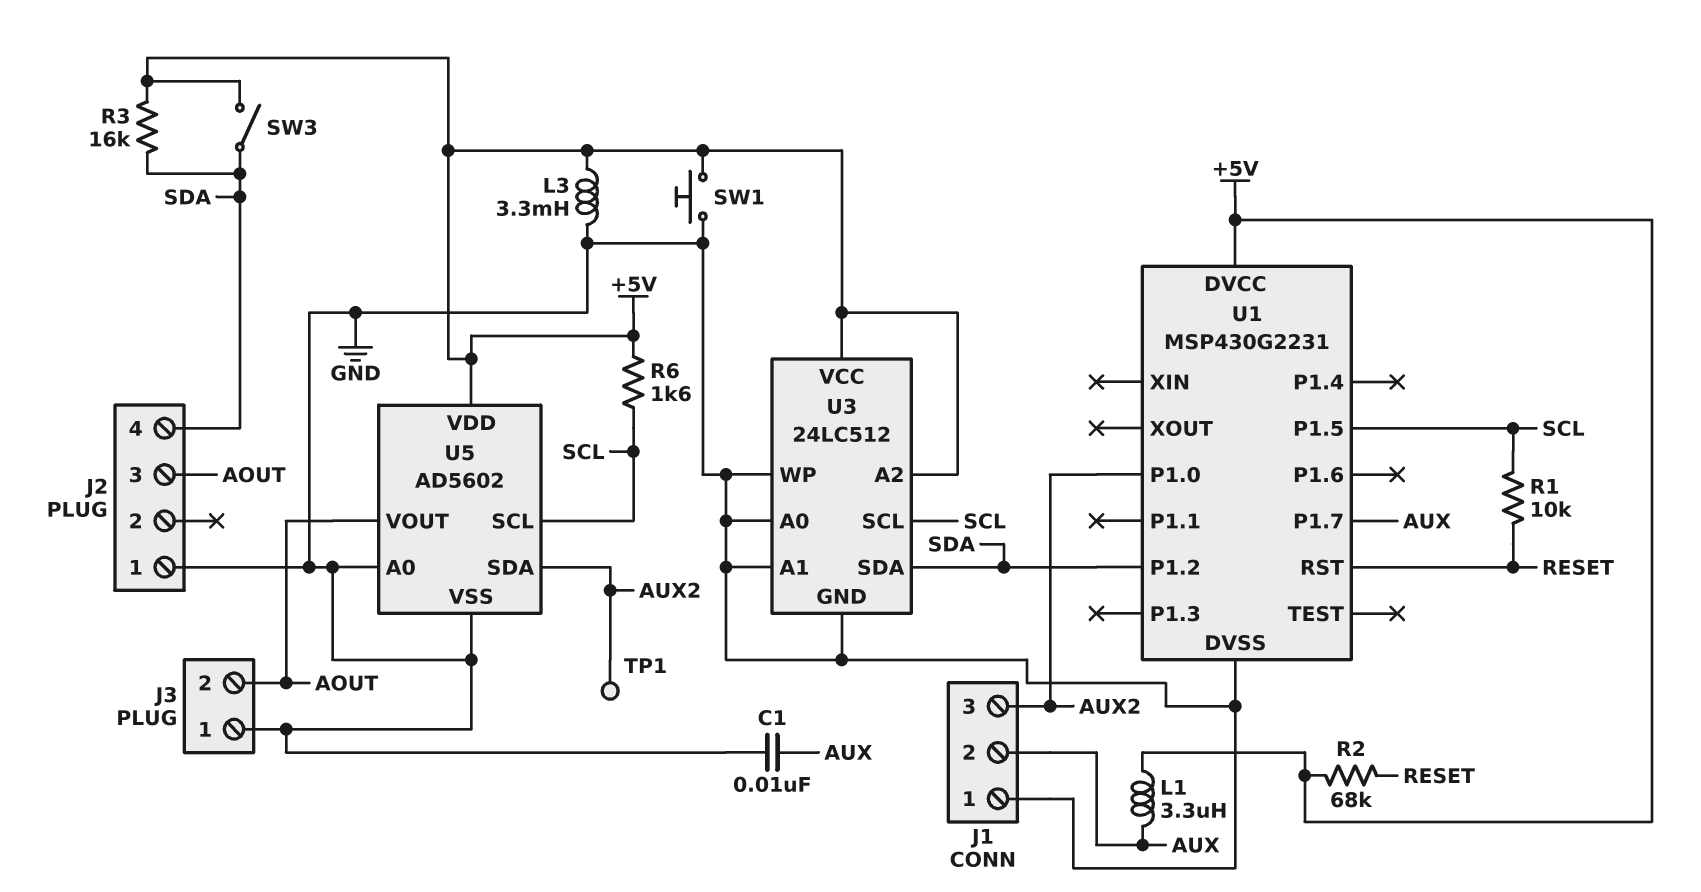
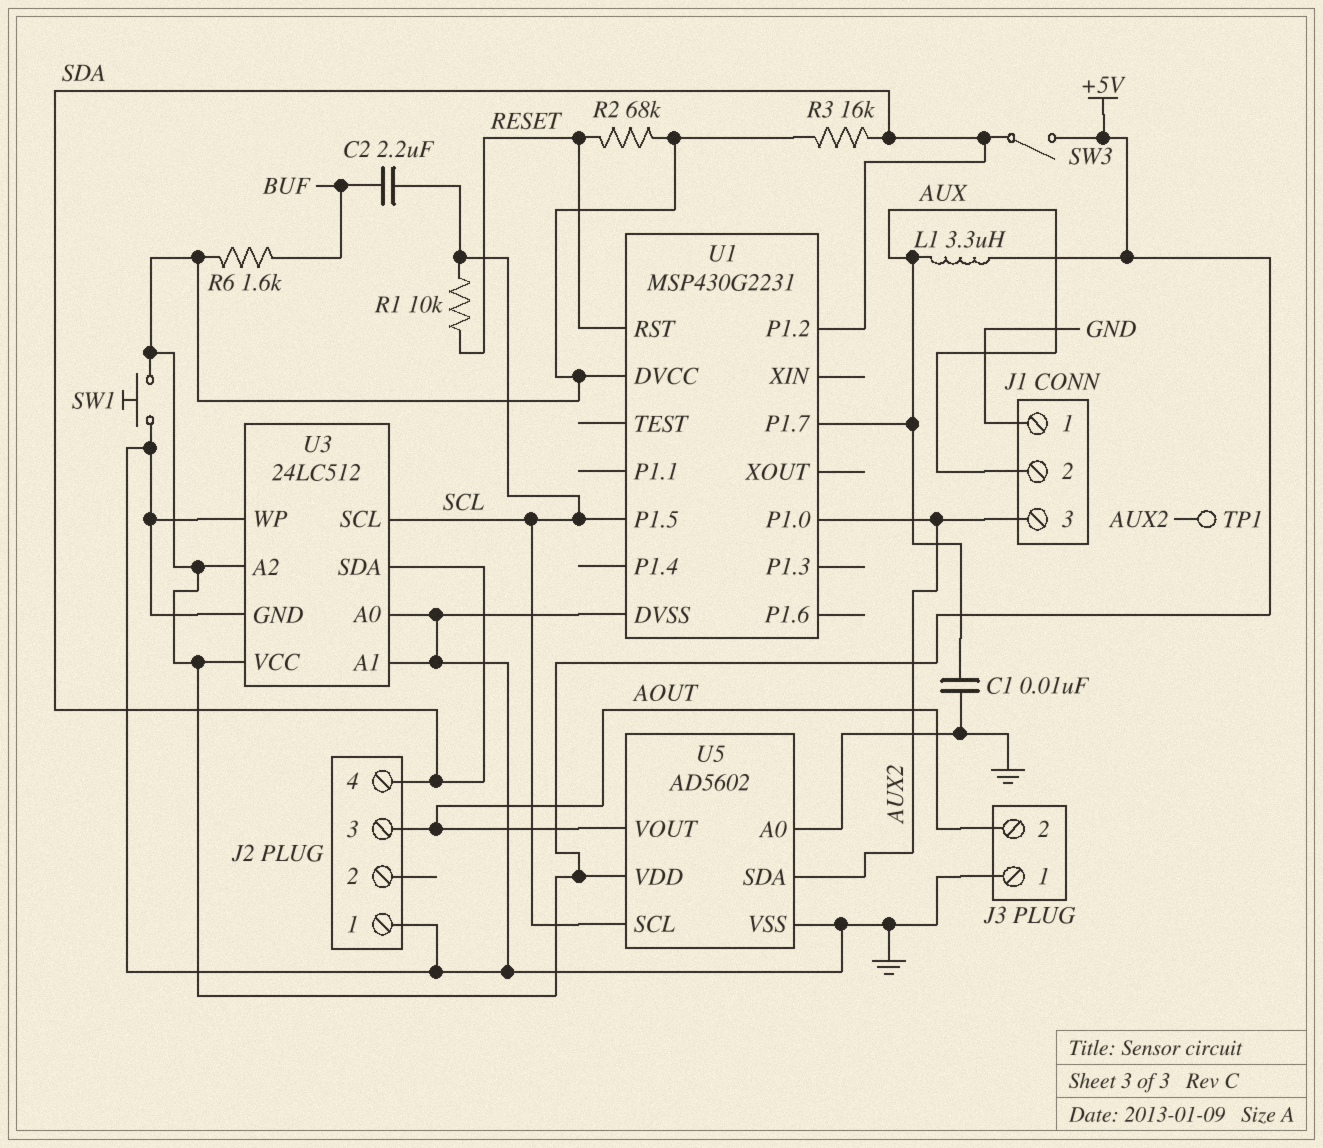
C2: none -> 2.2uF (BUF, SCL)
L3: 3.3mH (+5V, GND) -> none
R6: 1.6k (+5V, SCL) -> 1.6k (+5V, BUF)

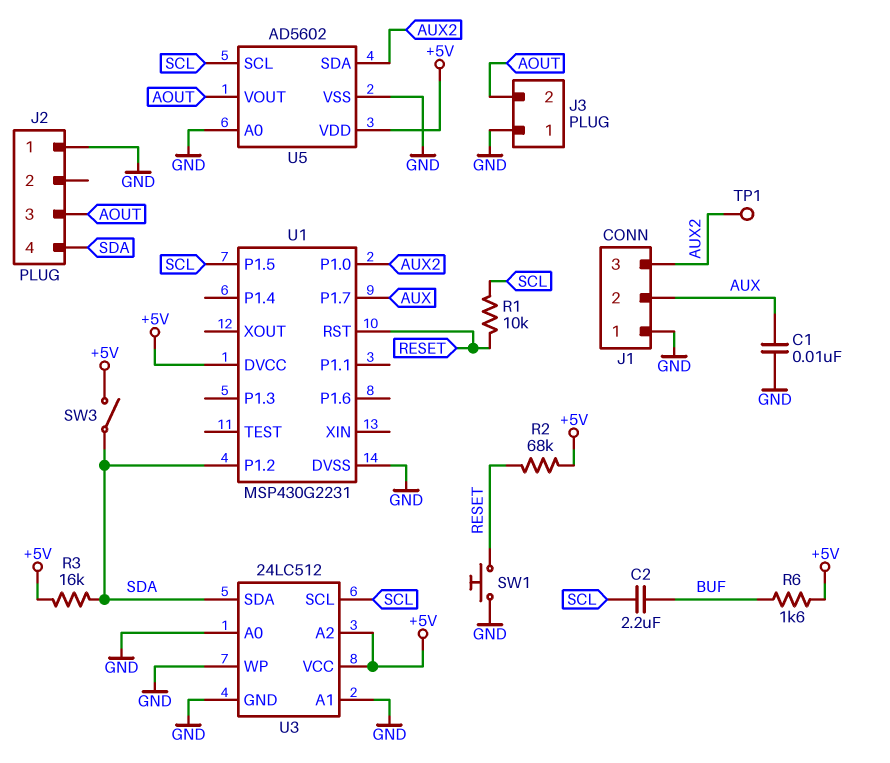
L1: 3.3uH (+5V, AUX) -> none
SW1: button (+5V, GND) -> button (GND, RESET)

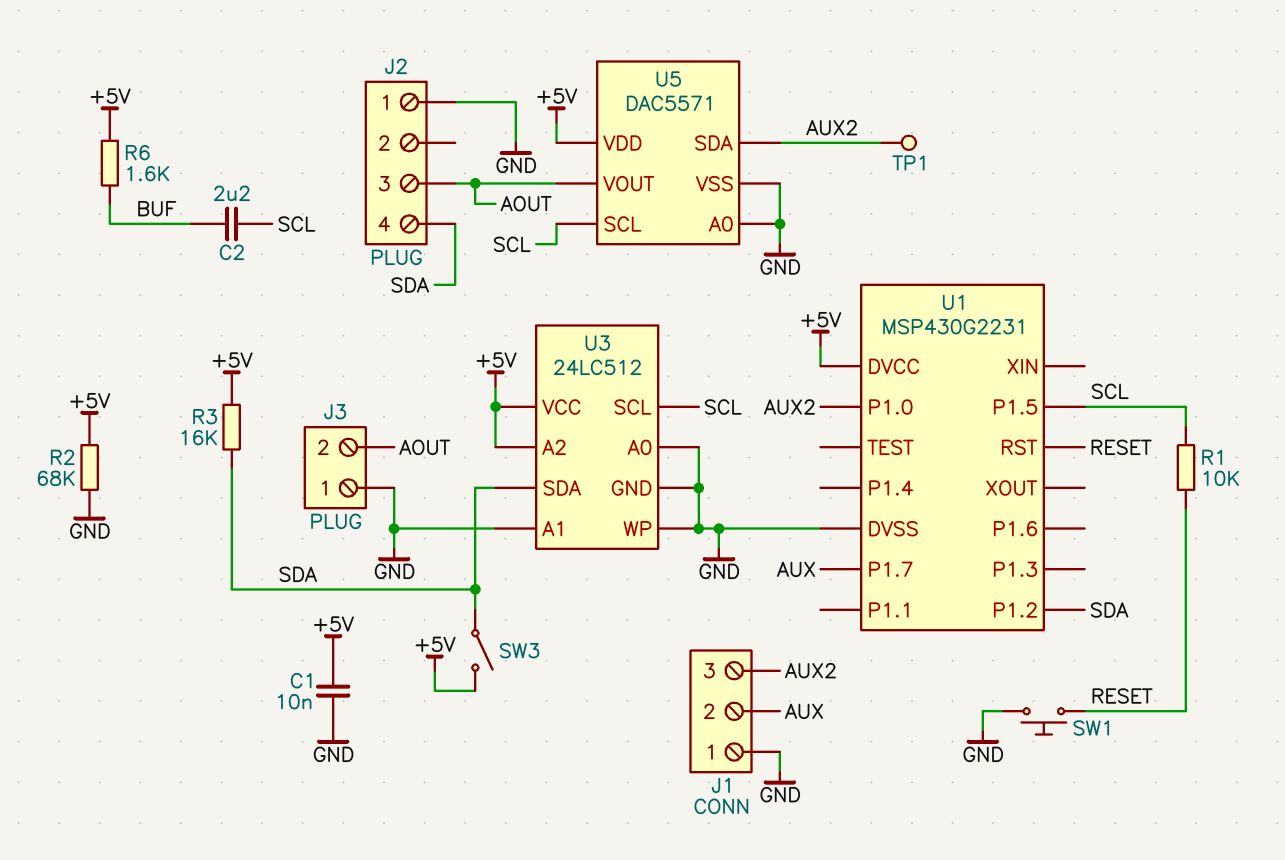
C1: 10nF (AUX, GND) -> 10nF (+5V, GND)
R2: 68k (+5V, RESET) -> 68k (+5V, GND)
U5: AD5602 -> DAC5571

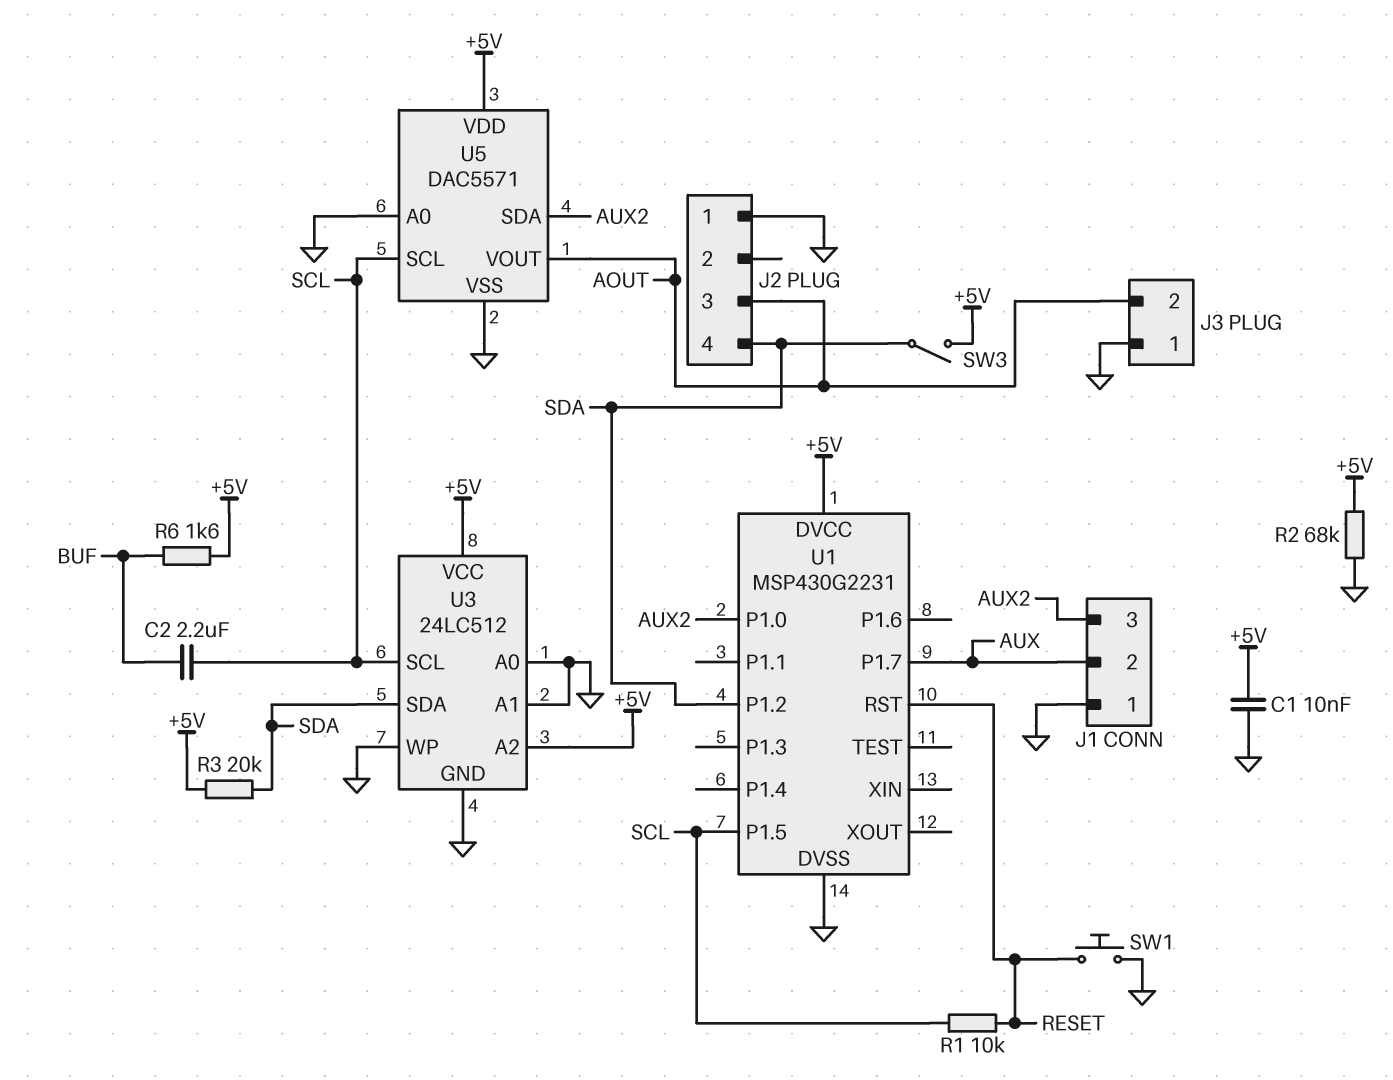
R3: 16k (+5V, SDA) -> 20k (+5V, SDA)
TP1: test point (AUX2) -> none

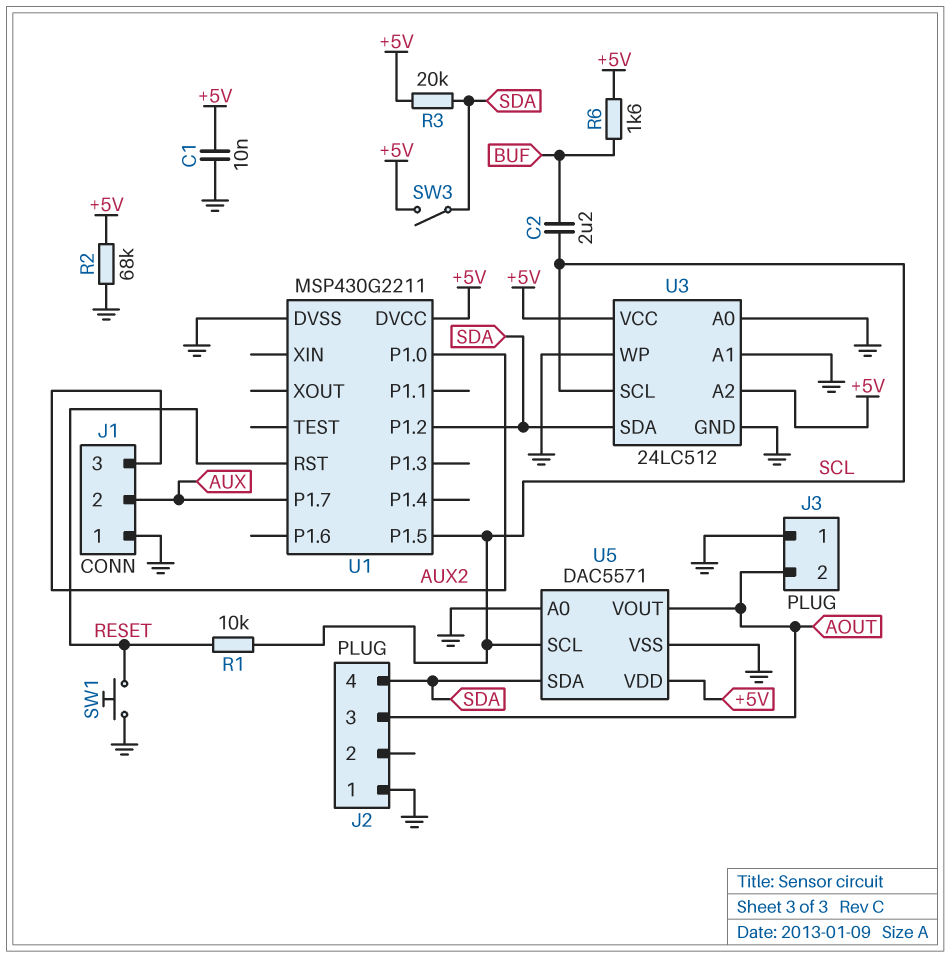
U1: MSP430G2231 -> MSP430G2211
U5 pin SDA: AUX2 -> SDA

